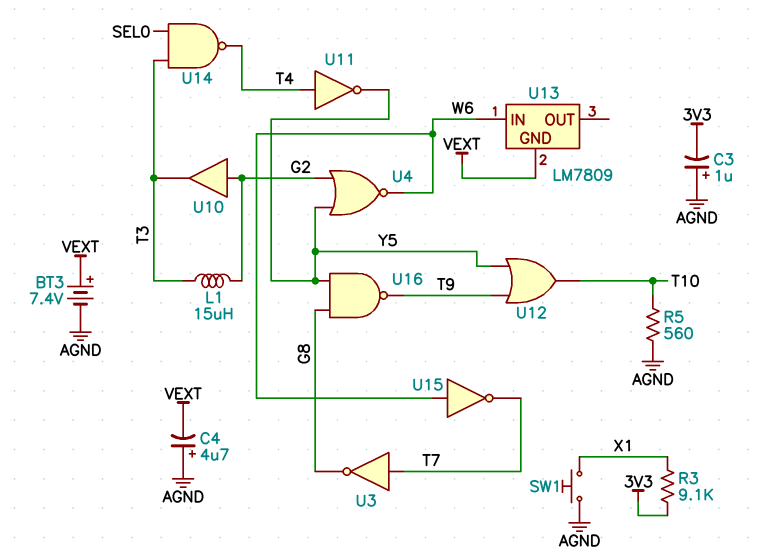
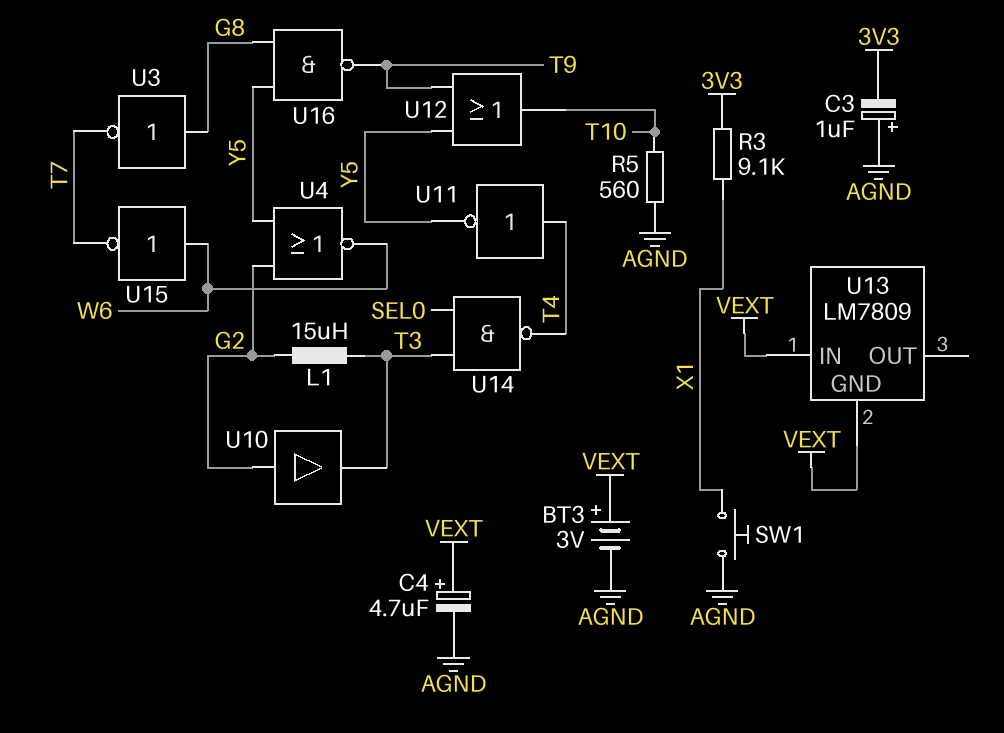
BT3: 7.4V (plus VEXT, minus AGND) -> 3V (plus VEXT, minus AGND)
C4: 4.7uF (plus AGND, minus VEXT) -> 4.7uF (plus VEXT, minus AGND)
U3: NOT (in T7, out G8) -> NOT (in G8, out T7)
U13 pin IN: W6 -> VEXT

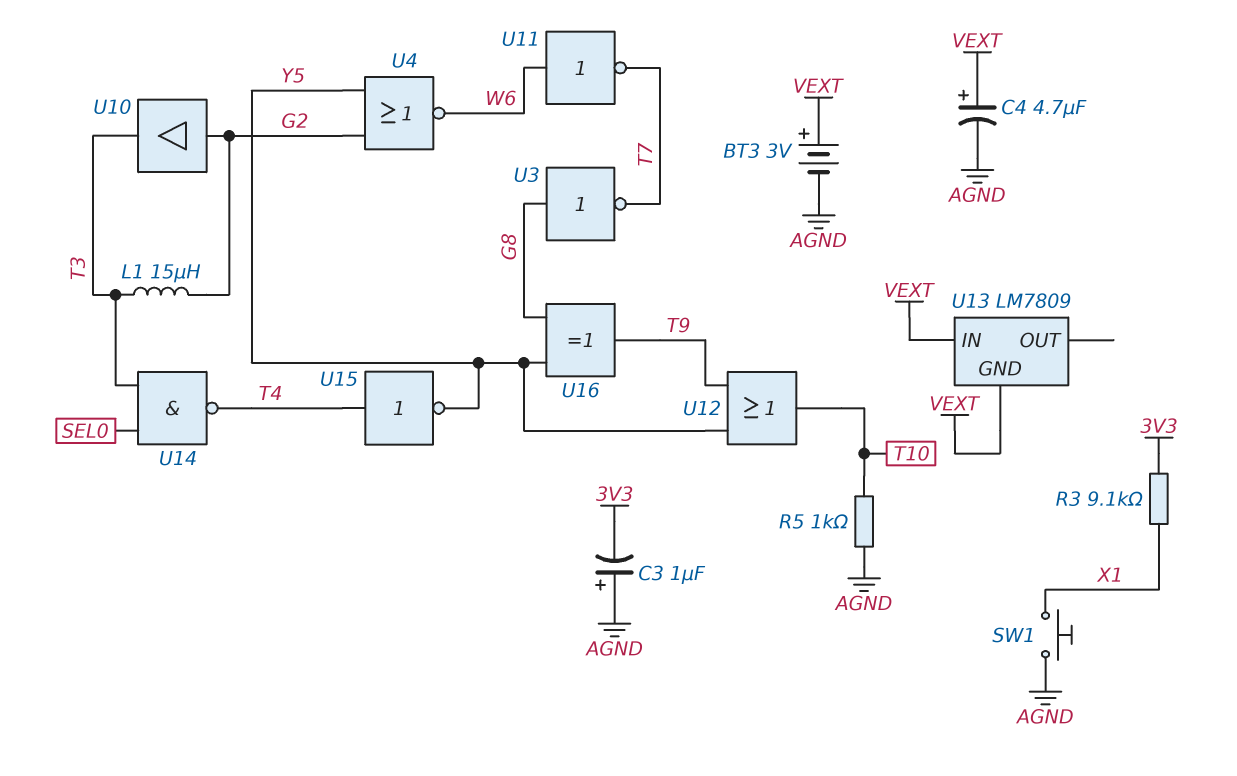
R5: 560 (AGND, T10) -> 1k (AGND, T10)
U11: NOT (in T4, out Y5) -> NOT (in W6, out T7)
U15: NOT (in W6, out T7) -> NOT (in T4, out Y5)
U16: NAND (in G8, in Y5, out T9) -> XOR (in G8, in Y5, out T9)

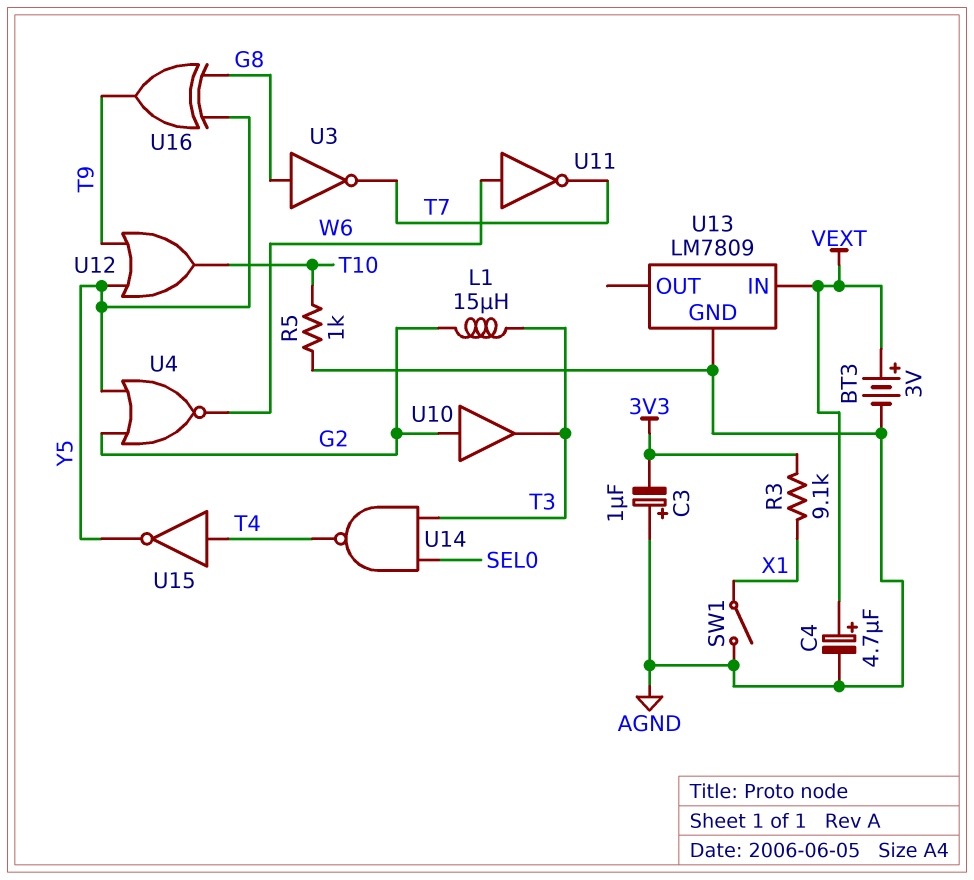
SW1: button (AGND, X1) -> switch (AGND, X1)
U13 pin GND: VEXT -> AGND

